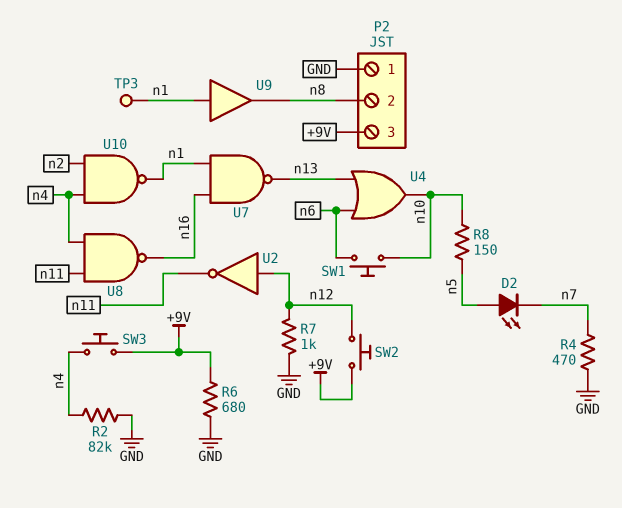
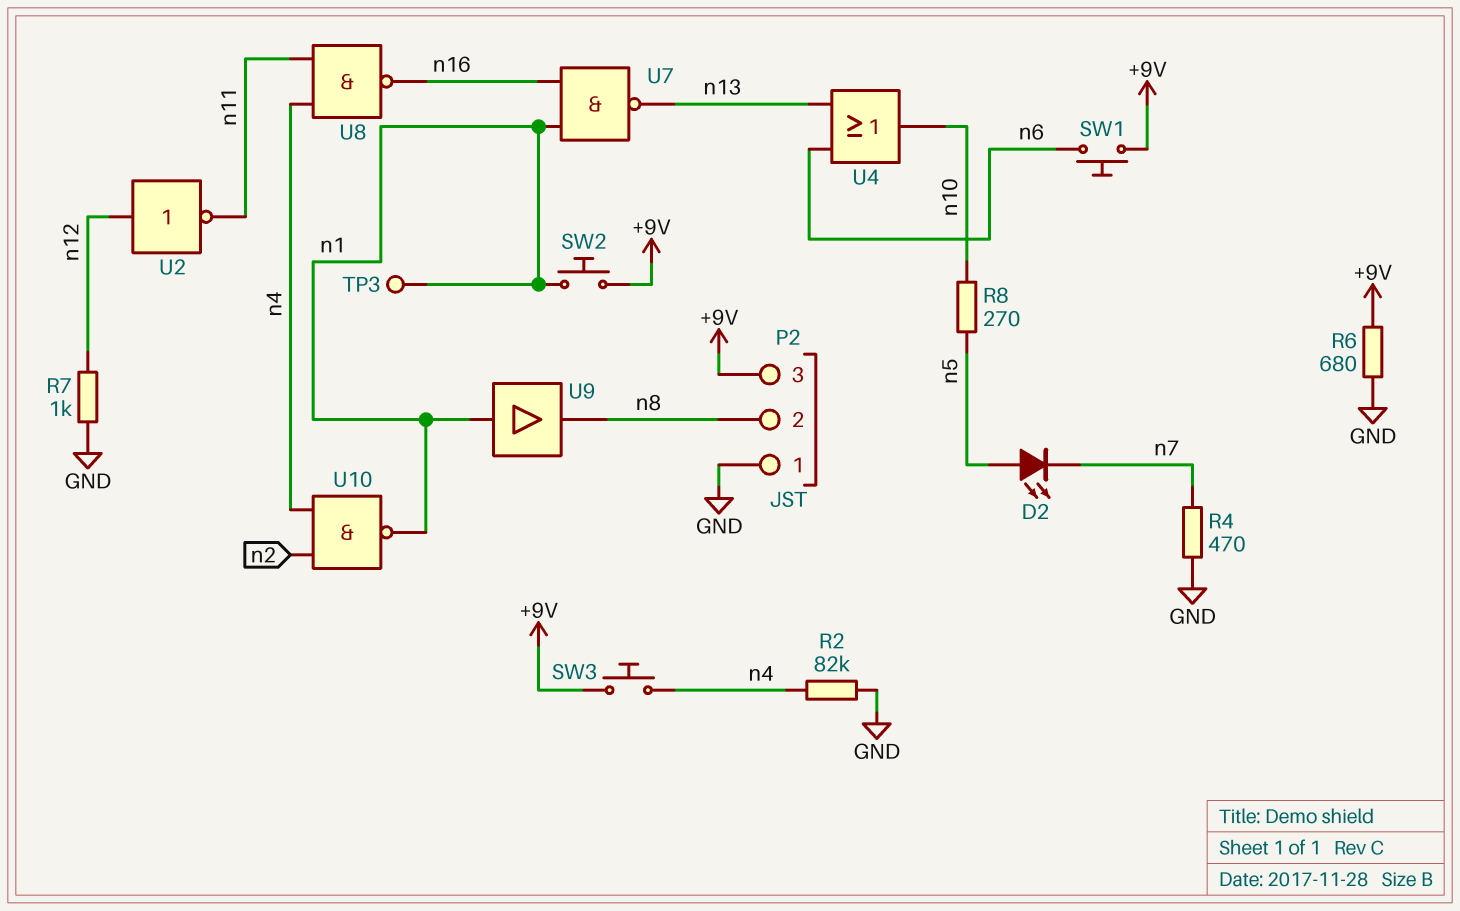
R8: 150 (n5, n10) -> 270 (n5, n10)
SW1: button (n6, n10) -> button (+9V, n6)
SW2: button (+9V, n12) -> button (+9V, n1)

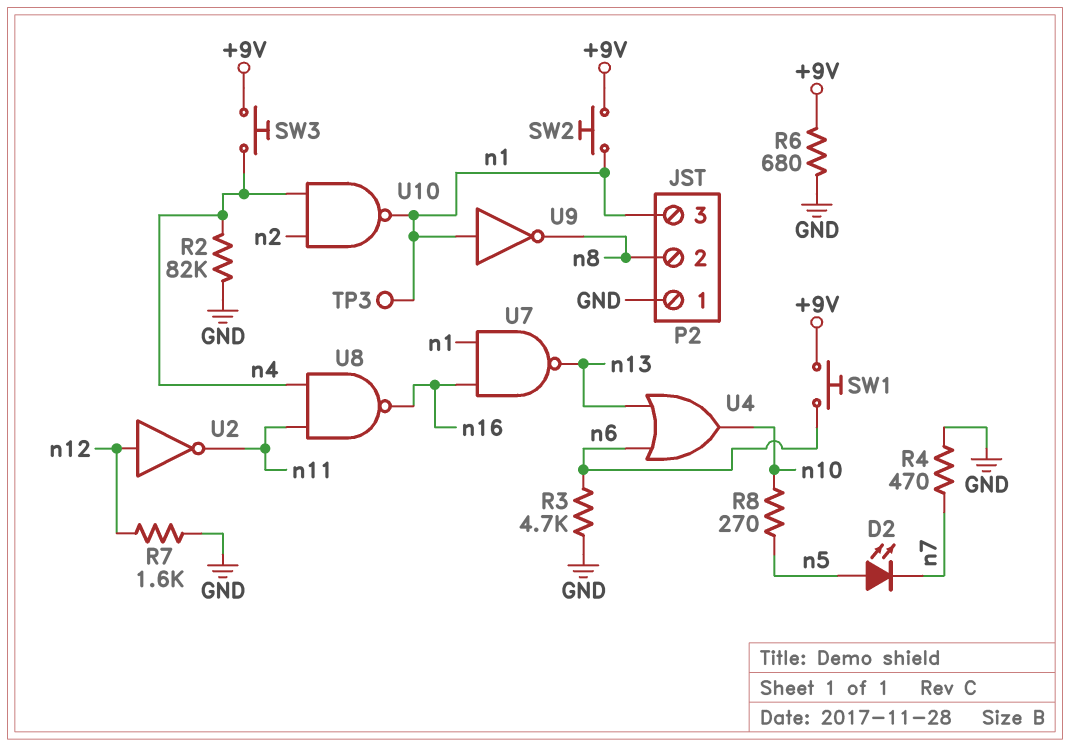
P2 pin 3: +9V -> n1
R3: none -> 4.7k (GND, n6)
R7: 1k (GND, n12) -> 1.6k (GND, n12)
U9: buffer (in n1, out n8) -> NOT (in n1, out n8)

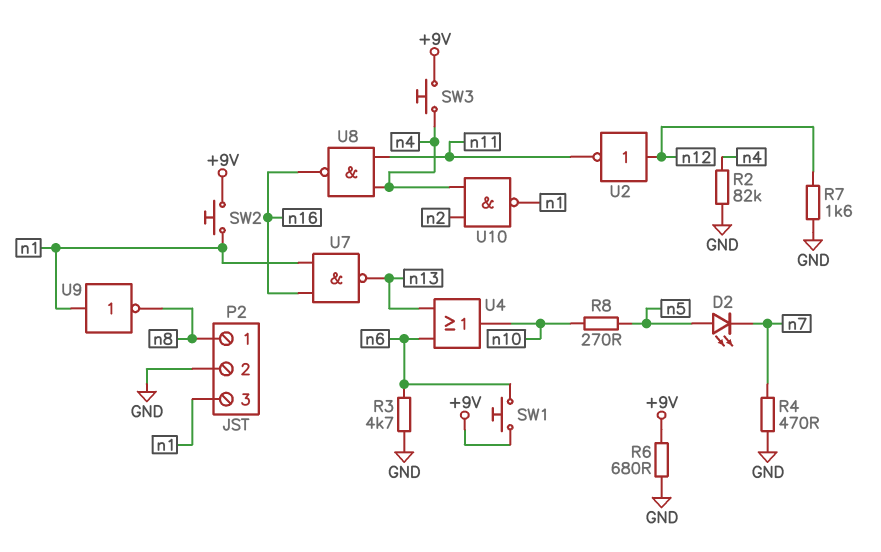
P2 pin 1: GND -> n8
P2 pin 2: n8 -> GND
TP3: test point (n1) -> none

